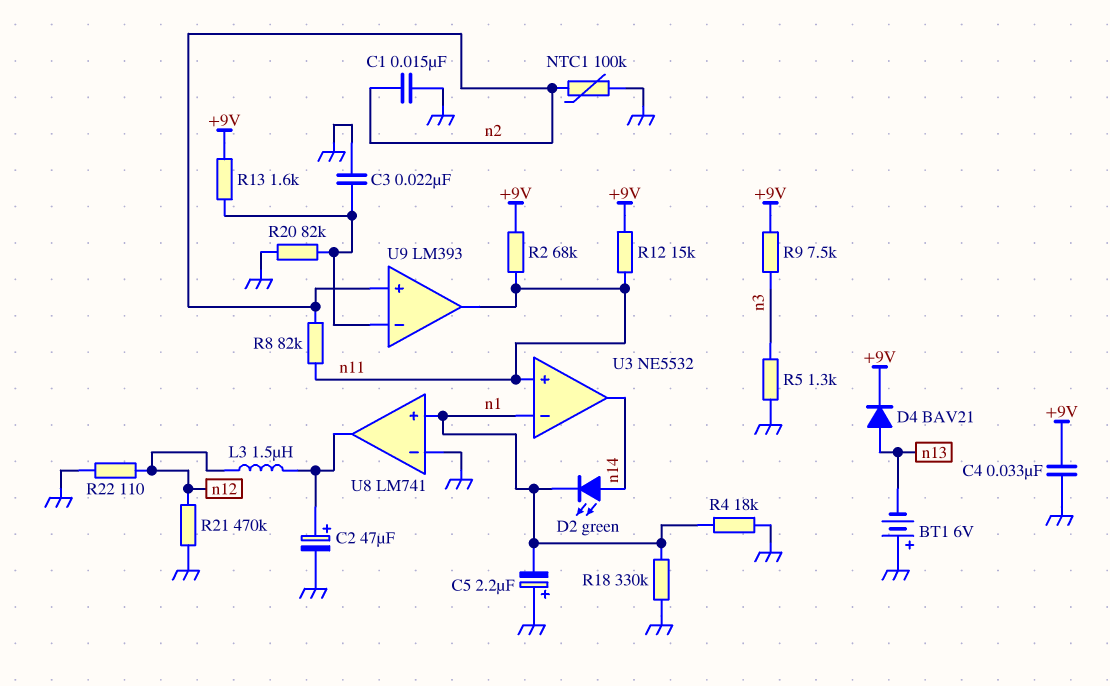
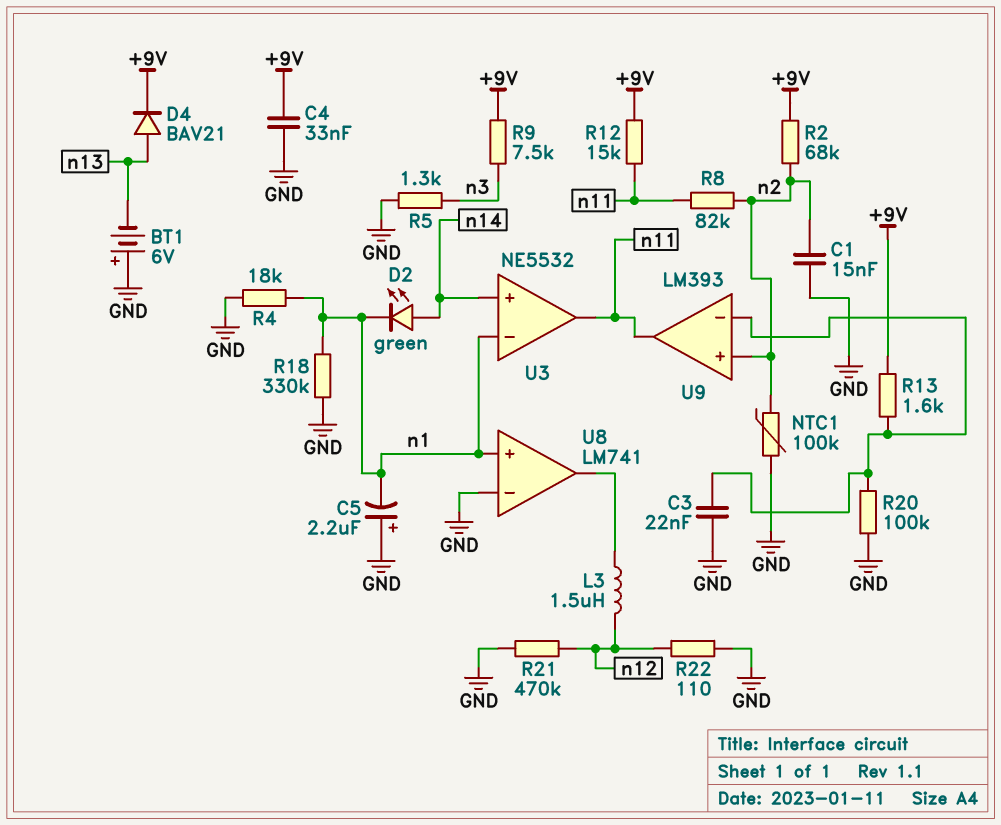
C2: 47uF (plus U8/out, minus GND) -> none
R2: 68k (+9V, n11) -> 68k (+9V, n2)
R20: 82k (GND, U9/in-) -> 100k (GND, U9/in-)
U3 pin in+: n11 -> n14
U3 pin out: n14 -> n11

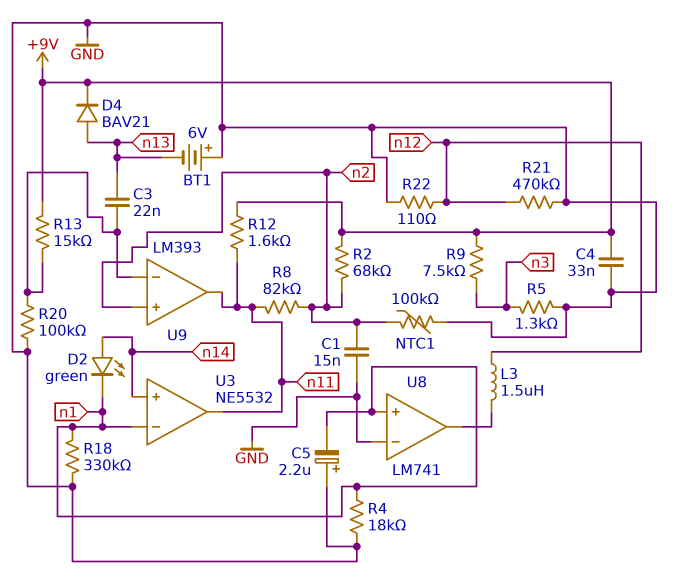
C3: 22nF (GND, U9/in-) -> 22nF (U9/in-, n13)
R12: 15k (+9V, n11) -> 1.6k (+9V, n11)
R13: 1.6k (+9V, U9/in-) -> 15k (+9V, U9/in-)

